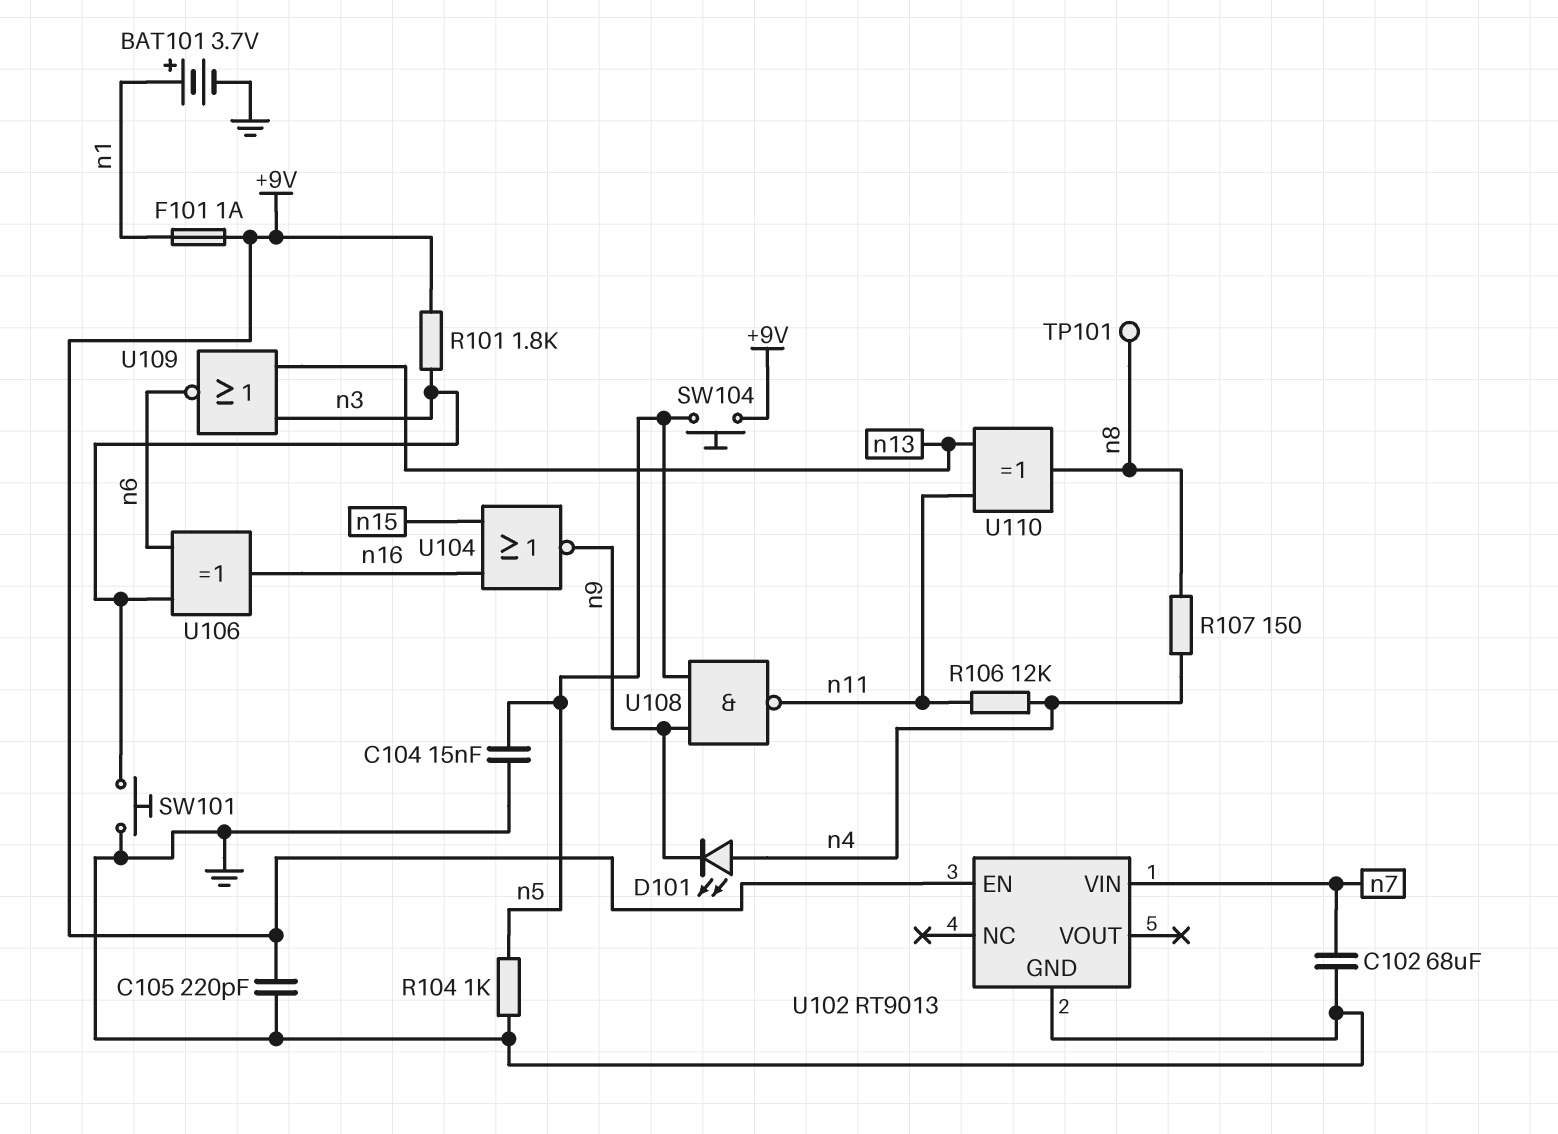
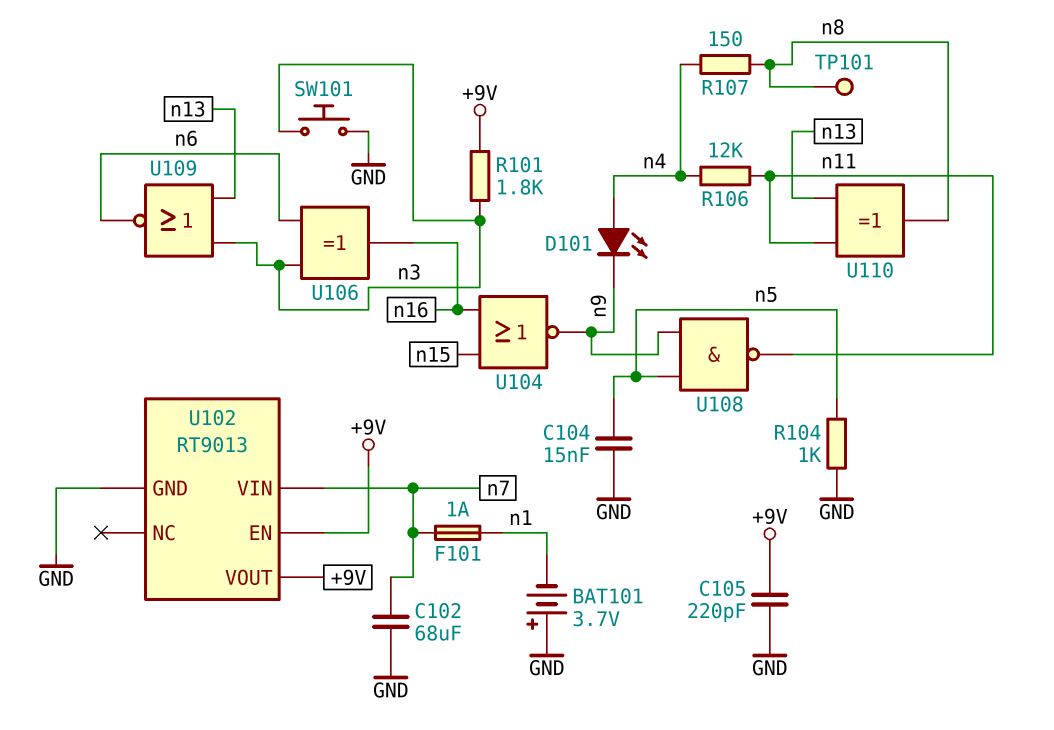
BAT101: 3.7V (plus n1, minus GND) -> 3.7V (plus GND, minus n1)
F101: 1A (+9V, n1) -> 1A (n1, n7)
SW104: button (+9V, n5) -> none
U102 pin VOUT: none -> +9V

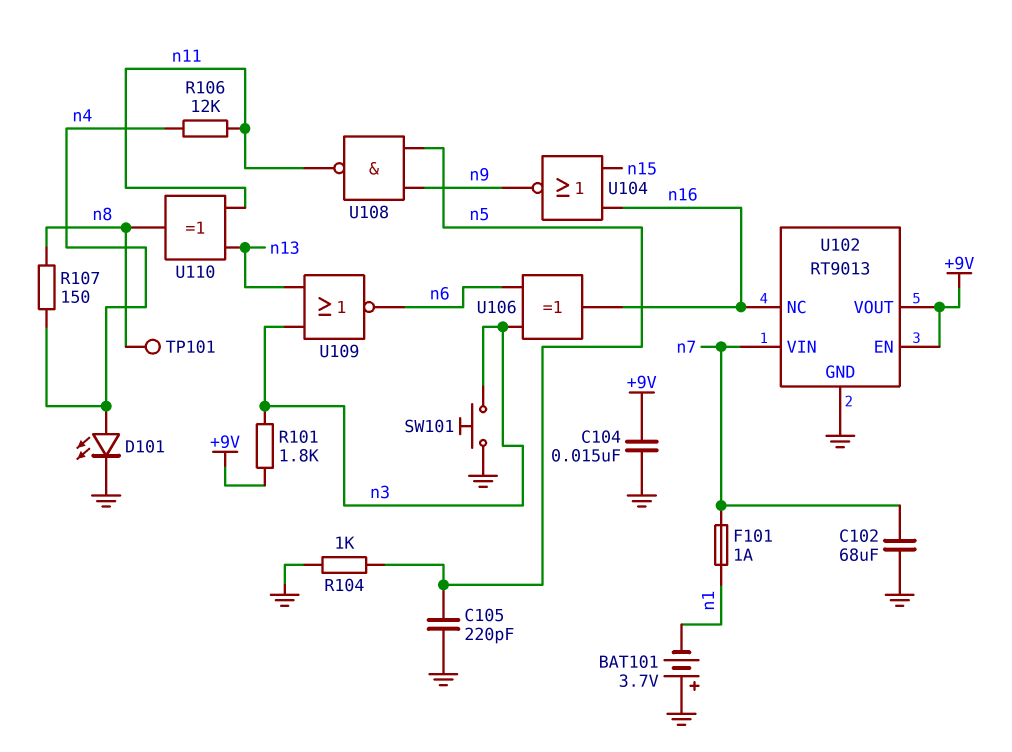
C104: 15nF (GND, n5) -> 15nF (+9V, GND)
C105: 220pF (+9V, GND) -> 220pF (GND, n5)
D101: LED (A n4, K n9) -> LED (A n4, K GND)
U102 pin NC: none -> n16

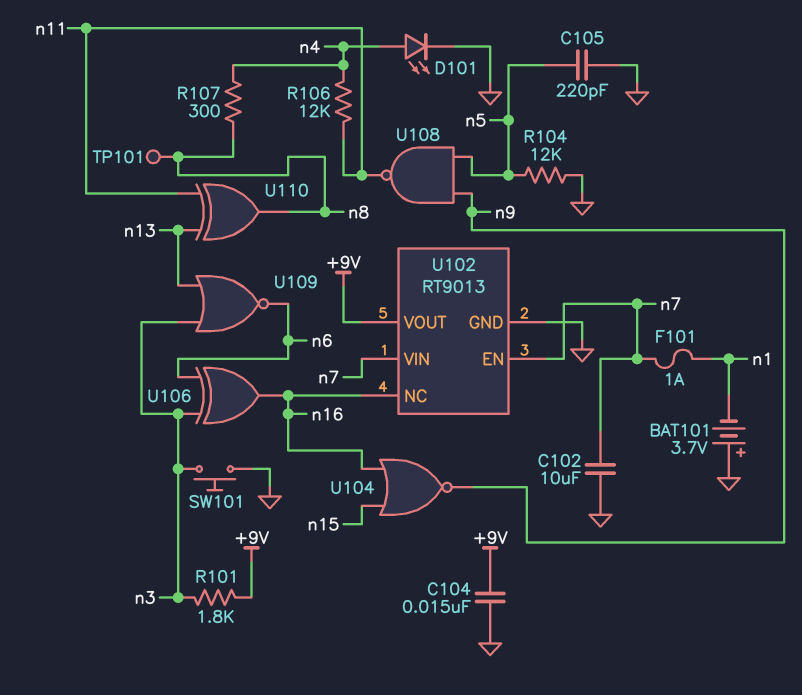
C102: 68uF (GND, n7) -> 10uF (GND, n7)
R104: 1k (GND, n5) -> 12k (GND, n5)
R107: 150 (n4, n8) -> 300 (n4, n8)
U102 pin EN: +9V -> n7

